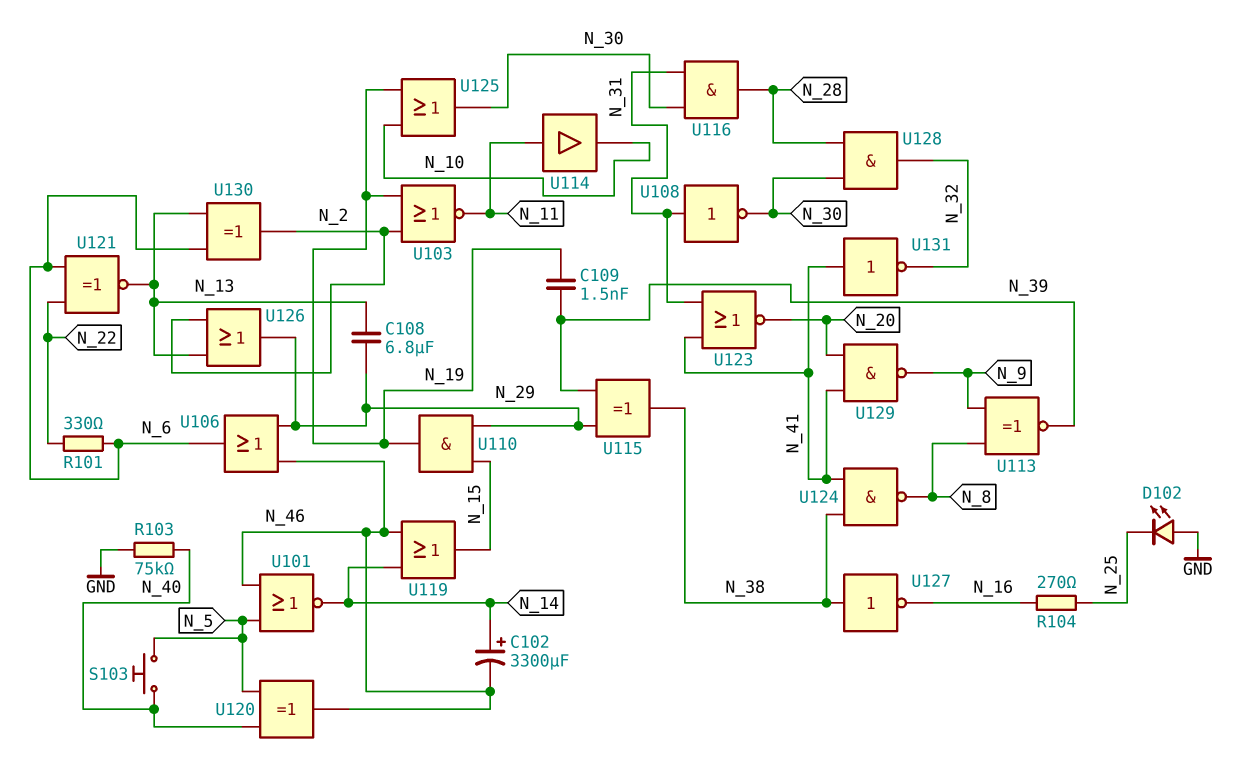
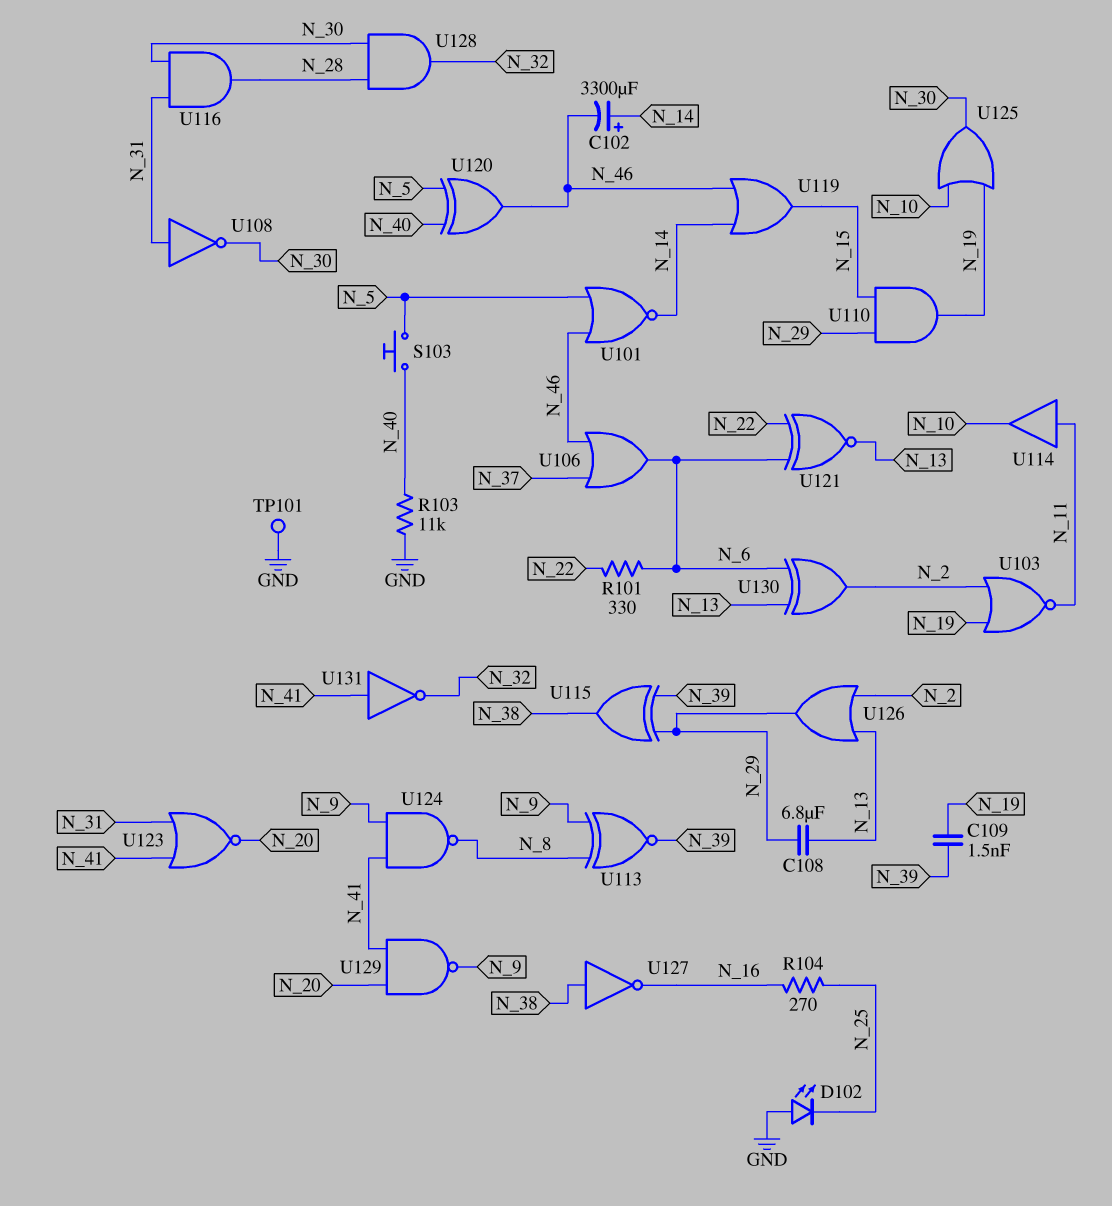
R103: 75k (GND, N_40) -> 11k (GND, N_40)
TP101: none -> test point (GND)
U106: OR (in N_29, in N_46, out N_6) -> OR (in N_37, in N_46, out N_6)
U124: NAND (in N_38, in N_41, out N_8) -> NAND (in N_9, in N_41, out N_8)

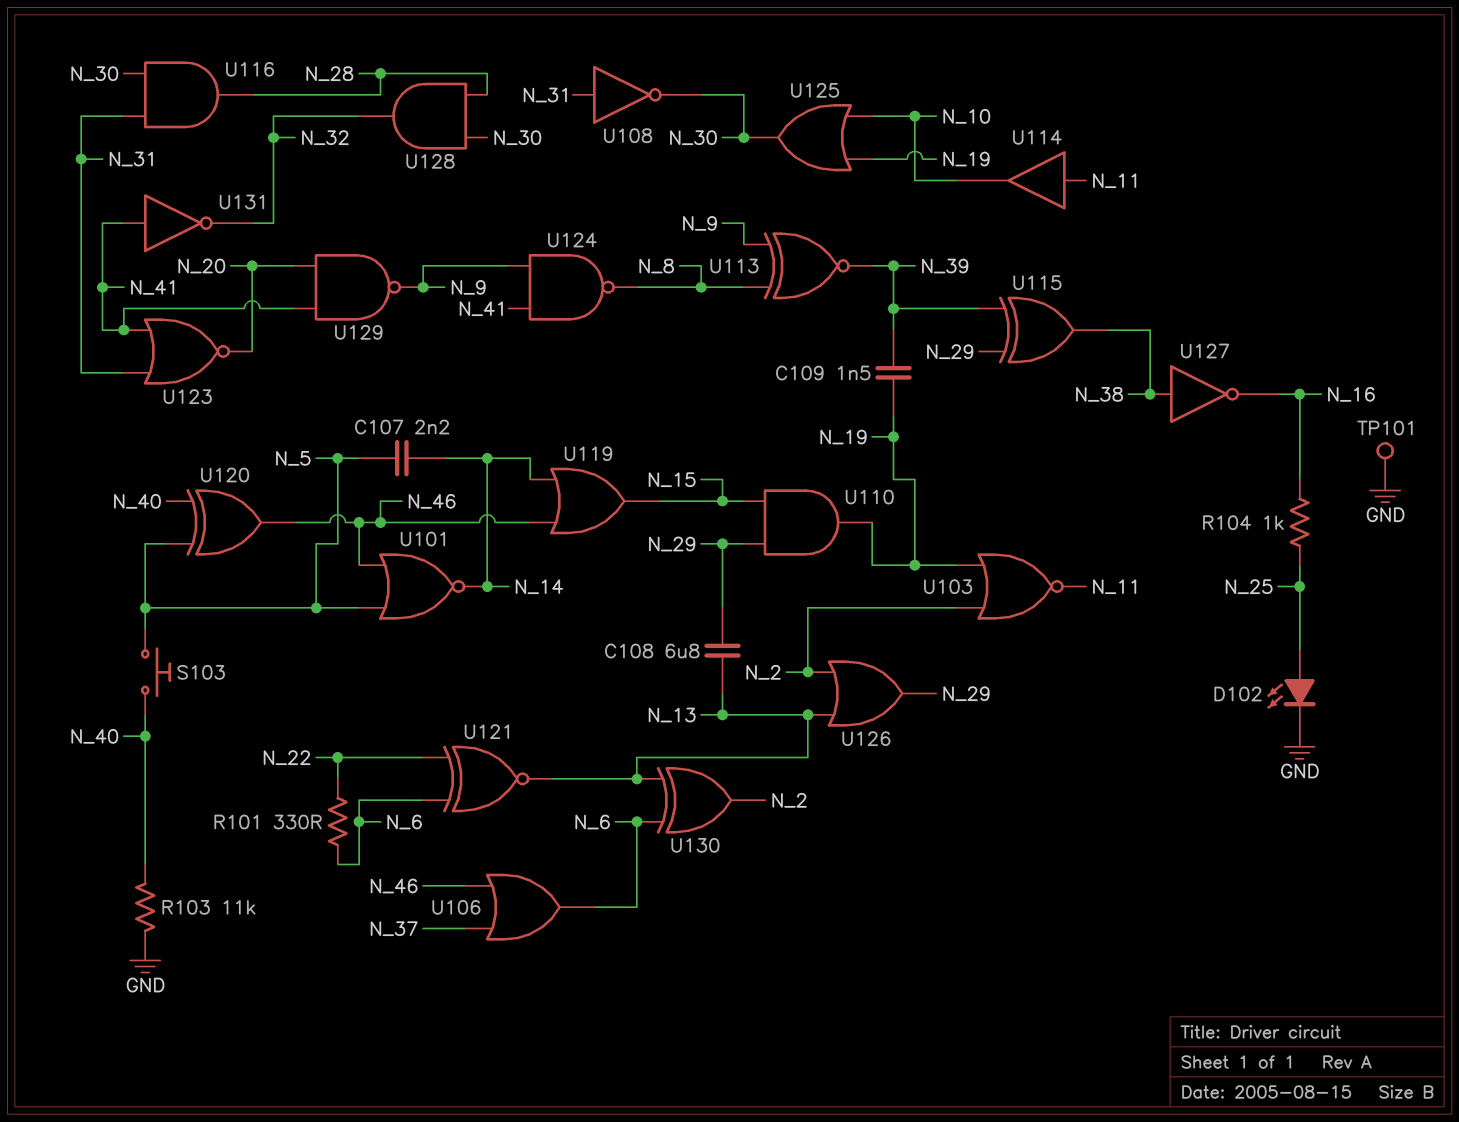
C102: 3300uF (plus N_14, minus N_46) -> none
C107: none -> 2.2nF (N_5, N_14)
D102: LED (A GND, K N_25) -> LED (A N_25, K GND)
R104: 270 (N_16, N_25) -> 1k (N_16, N_25)

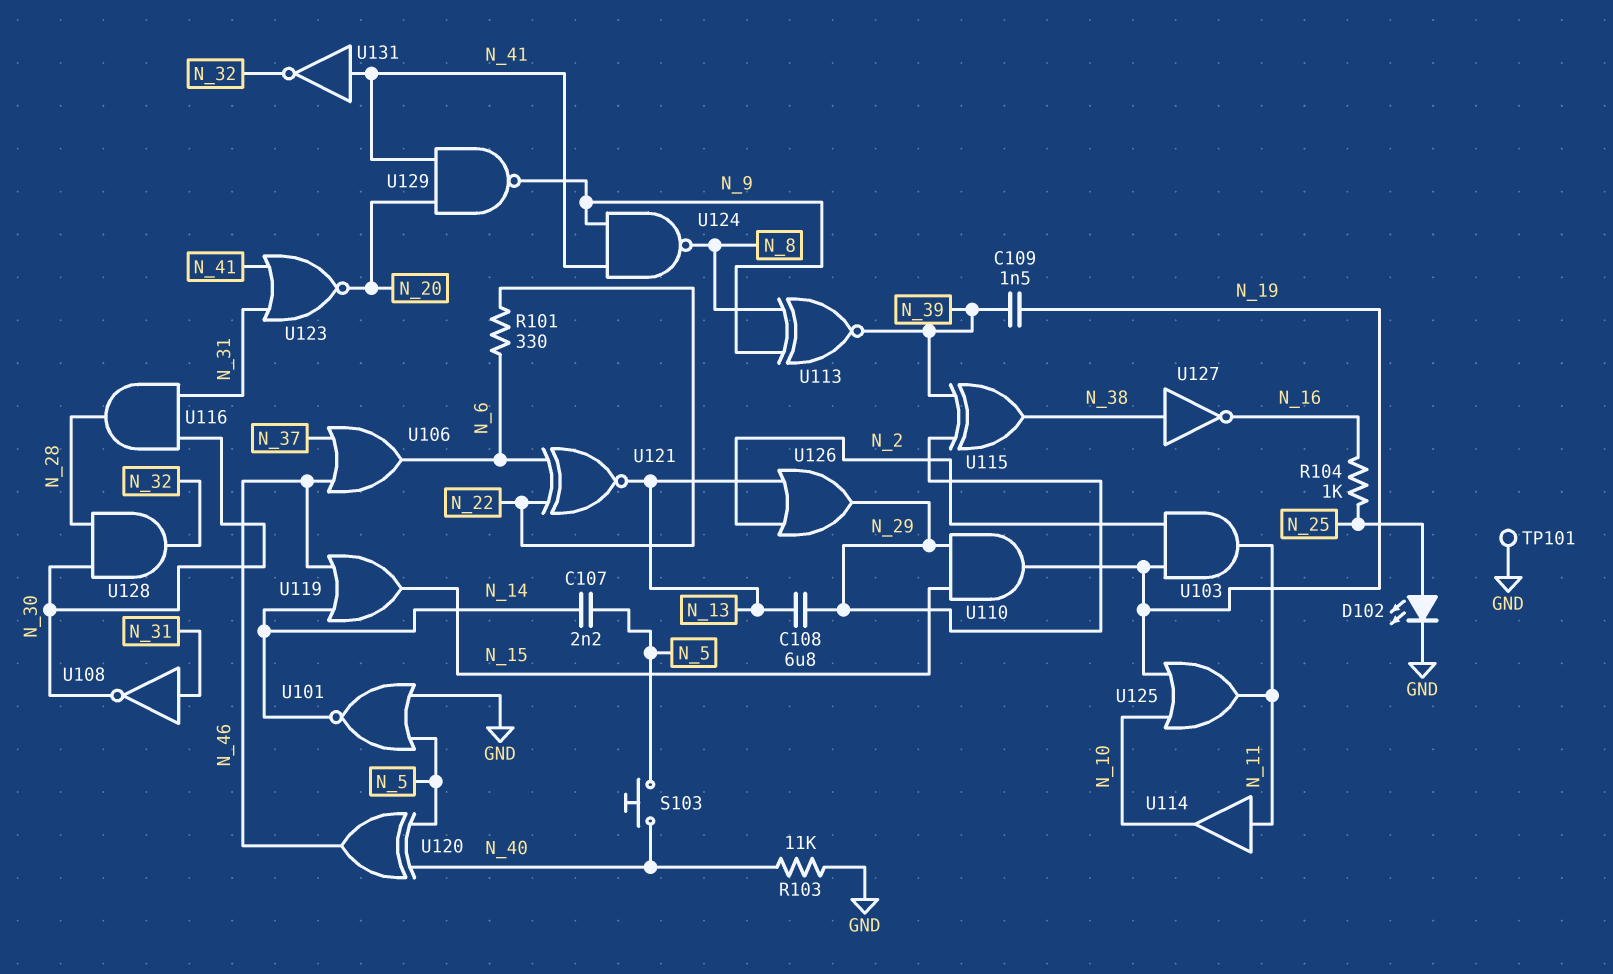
U101: NOR (in N_5, in N_46, out N_14) -> NOR (in GND, in N_5, out N_14)
U103: NOR (in N_2, in N_19, out N_11) -> AND (in N_2, in N_19, out N_11)
U125: OR (in N_10, in N_19, out N_30) -> OR (in N_10, in N_19, out N_11)
U130: XOR (in N_6, in N_13, out N_2) -> none

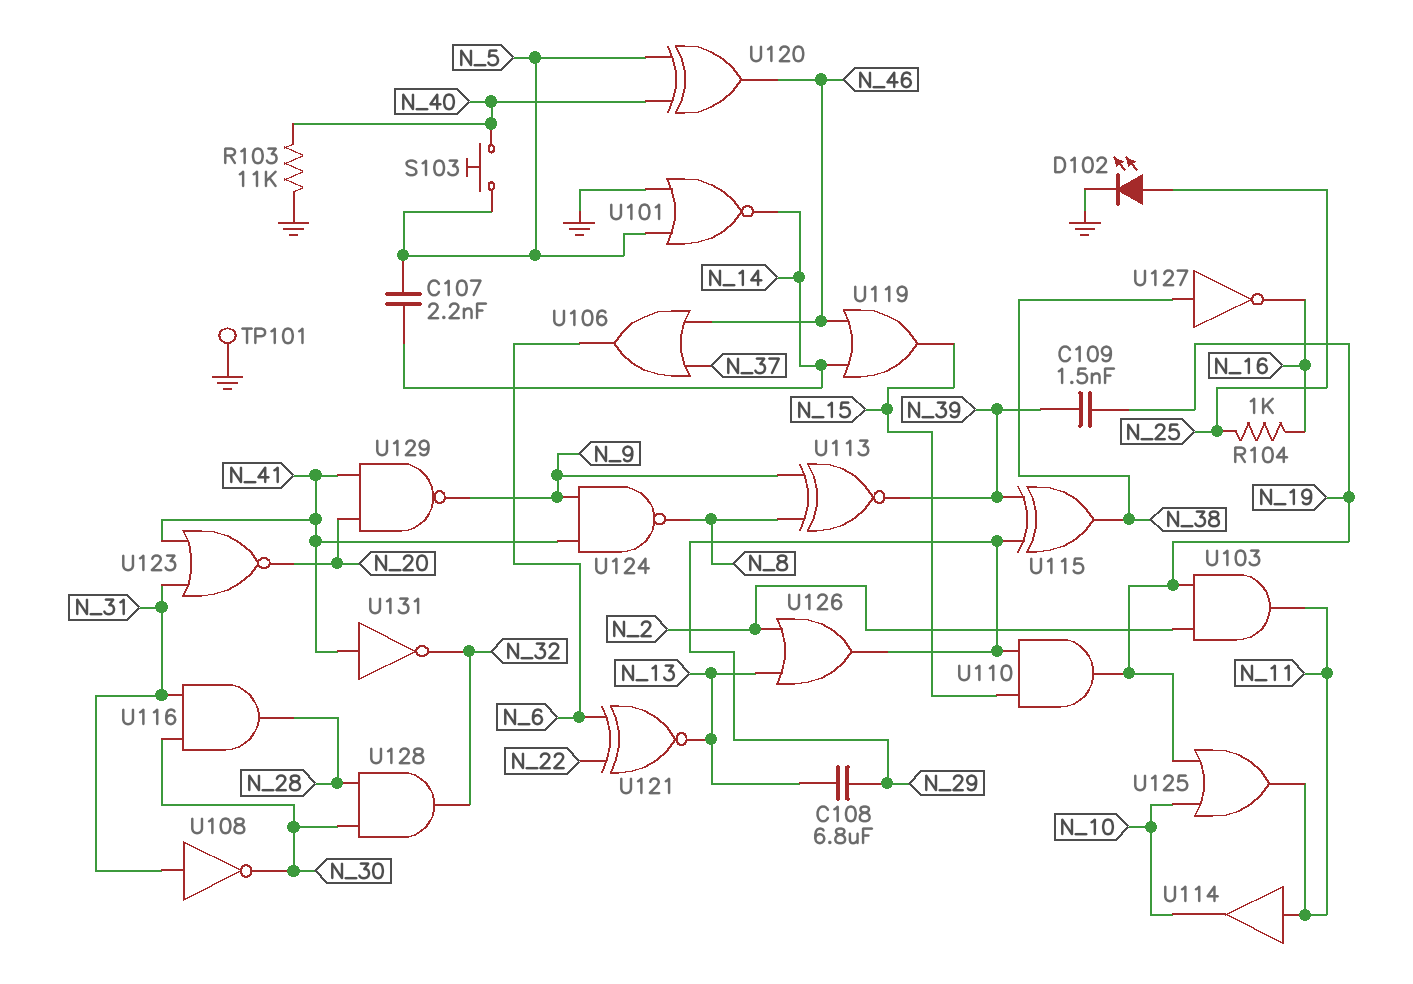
R101: 330 (N_6, N_22) -> none

